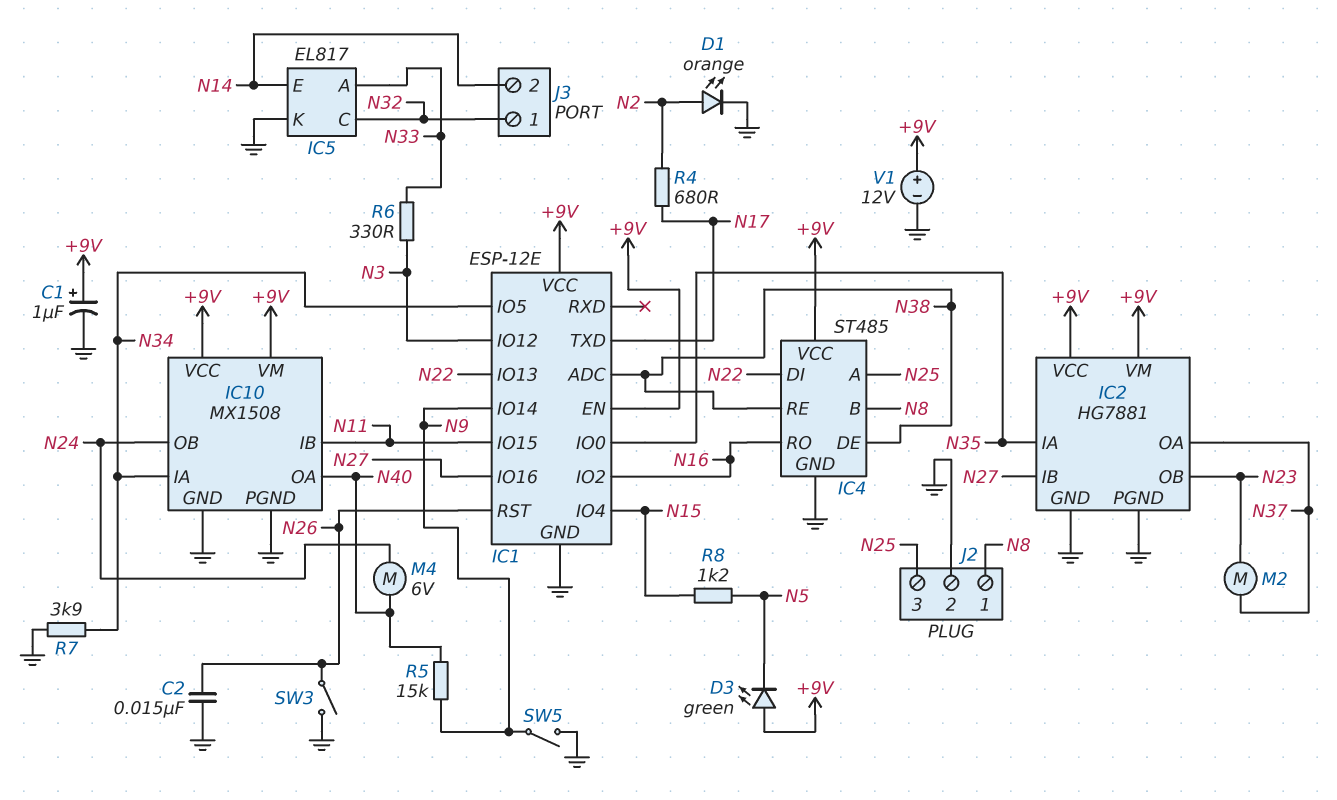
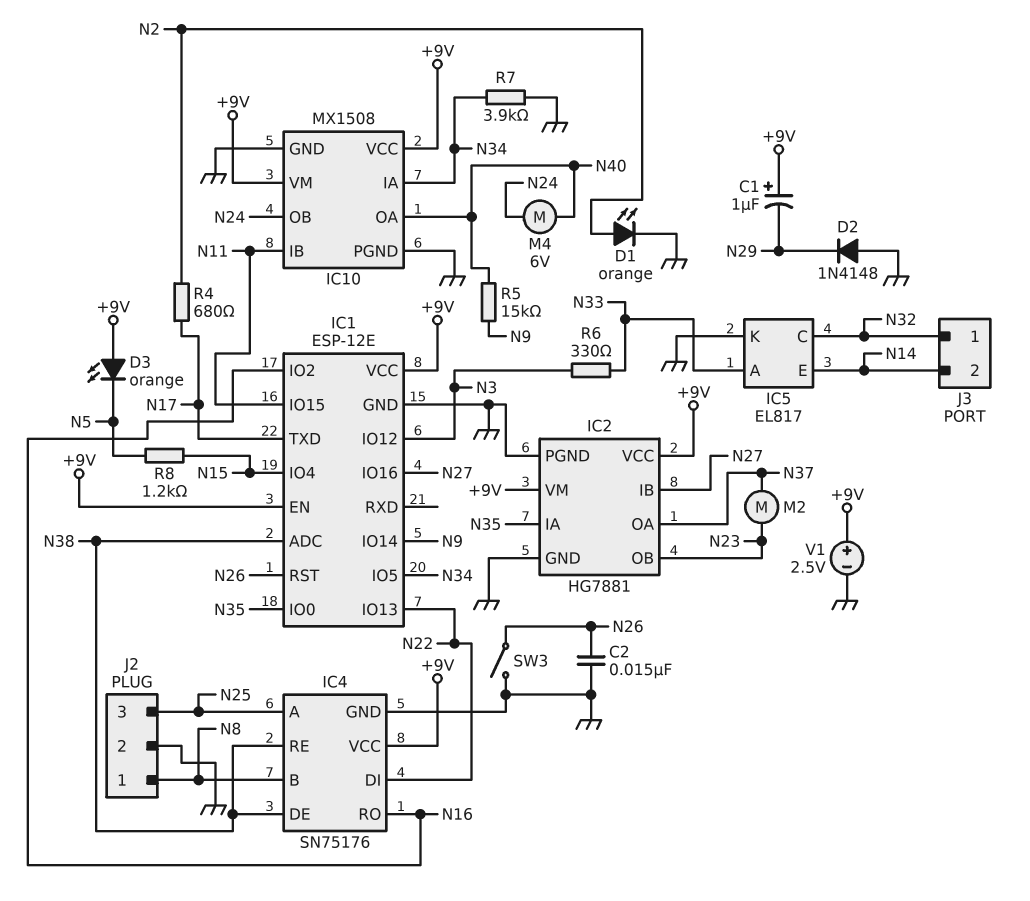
C1: 1uF (plus +9V, minus GND) -> 1uF (plus +9V, minus N29)
D2: none -> diode 1N4148 (A GND, K N29)
D3: LED green (A +9V, K N5) -> LED orange (A +9V, K N5)
IC4: ST485 -> SN75176
SW5: switch (GND, N9) -> none
V1: 12V (plus +9V, minus GND) -> 2.5V (plus +9V, minus GND)

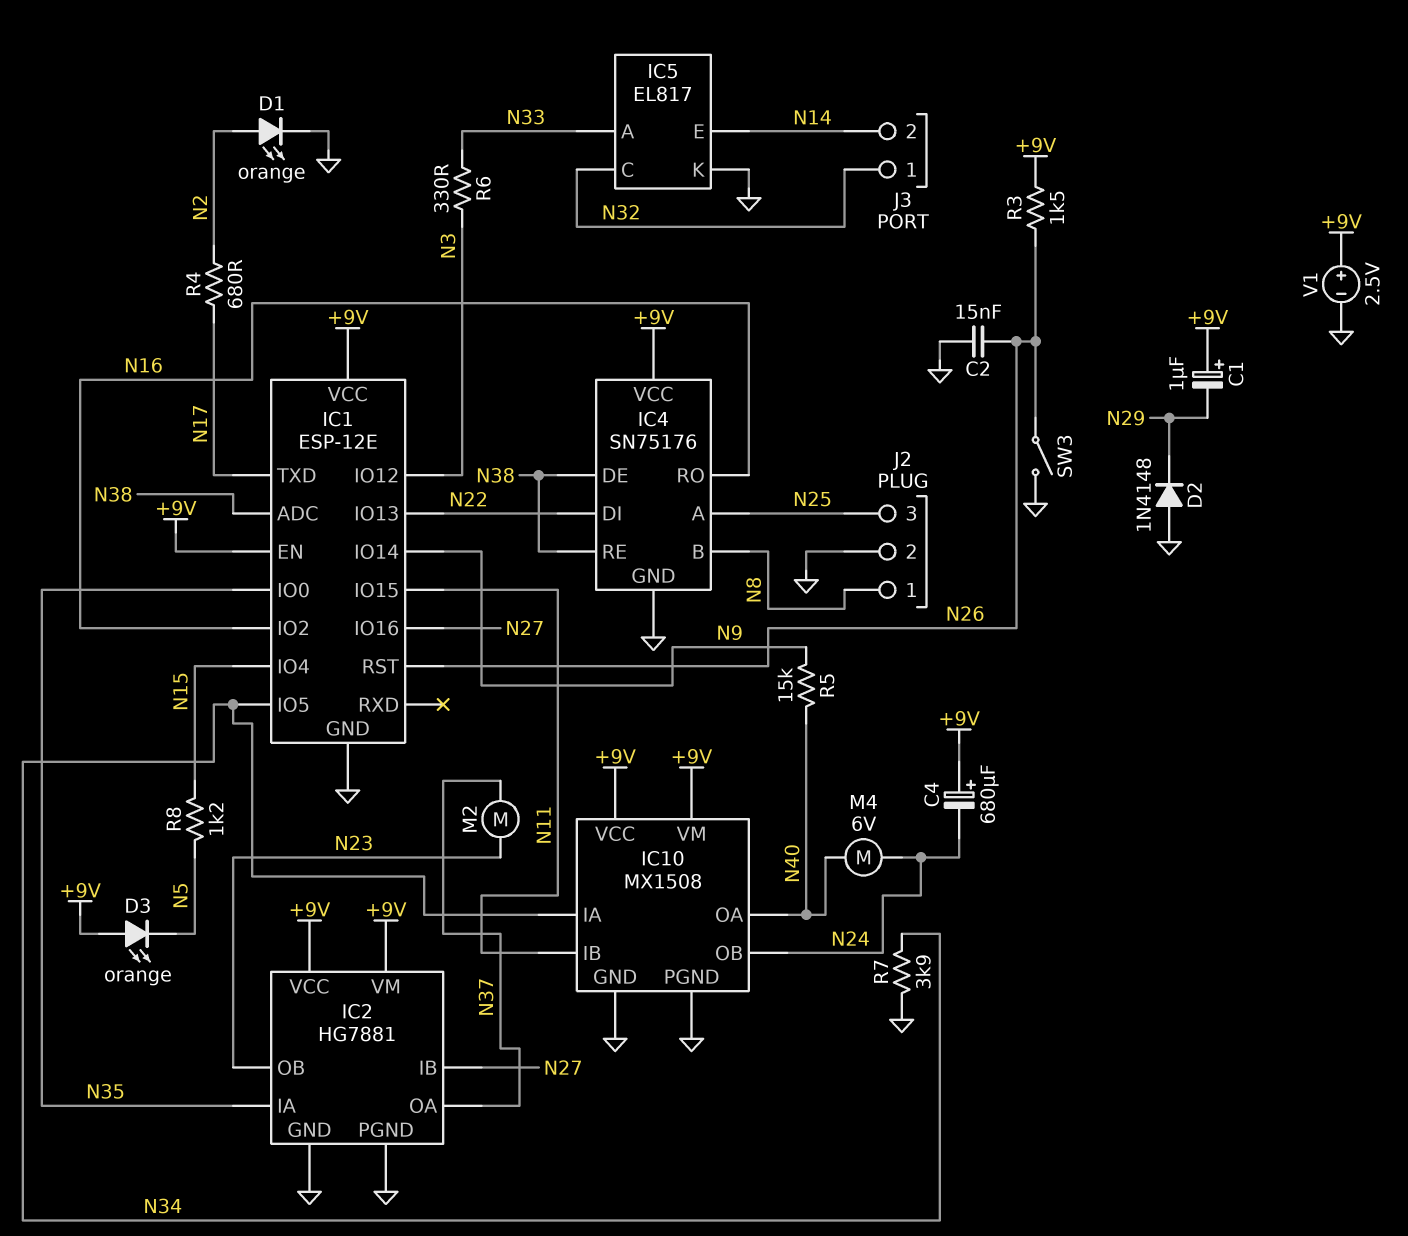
C4: none -> 680uF (plus +9V, minus N24)
R3: none -> 1.5k (+9V, N26)

